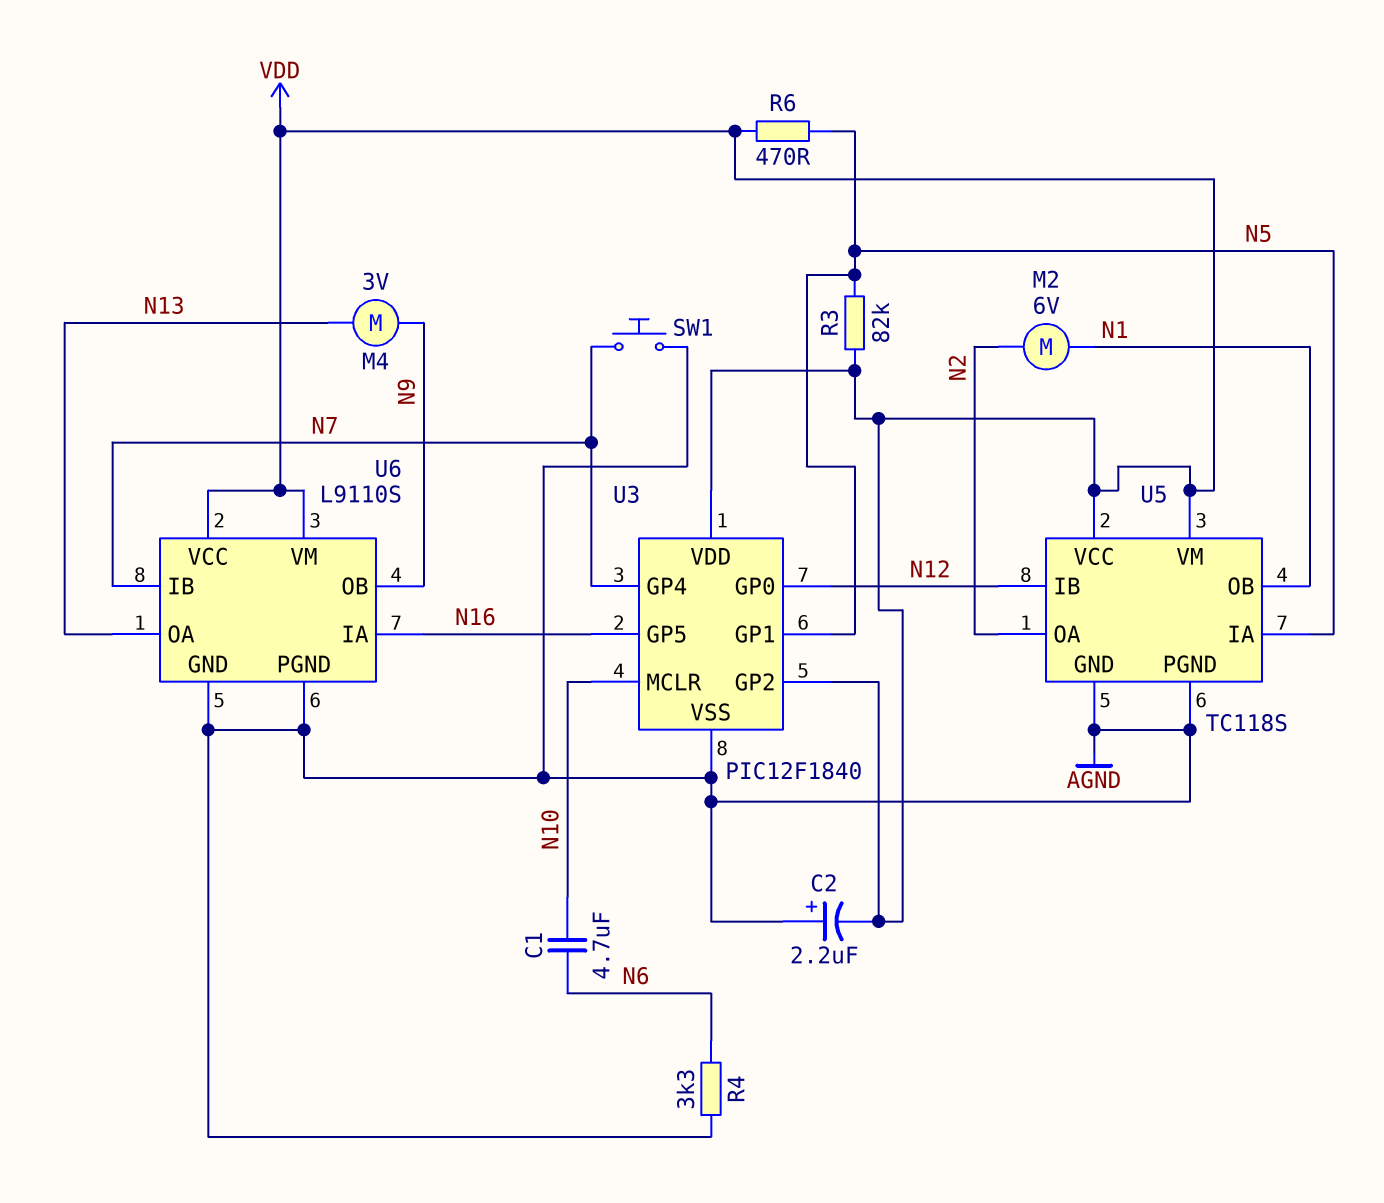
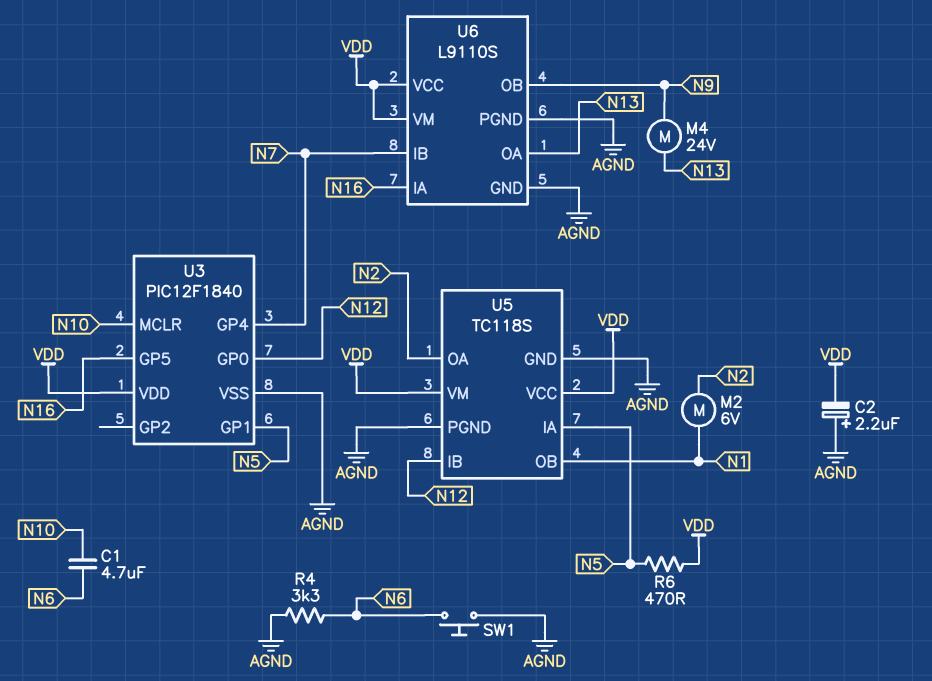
M4: motor 3V (N9, N13) -> motor 24V (N9, N13)
R3: 82k (N5, VDD) -> none
SW1: button (AGND, N7) -> button (AGND, N6)
U3 pin GP2: VDD -> none

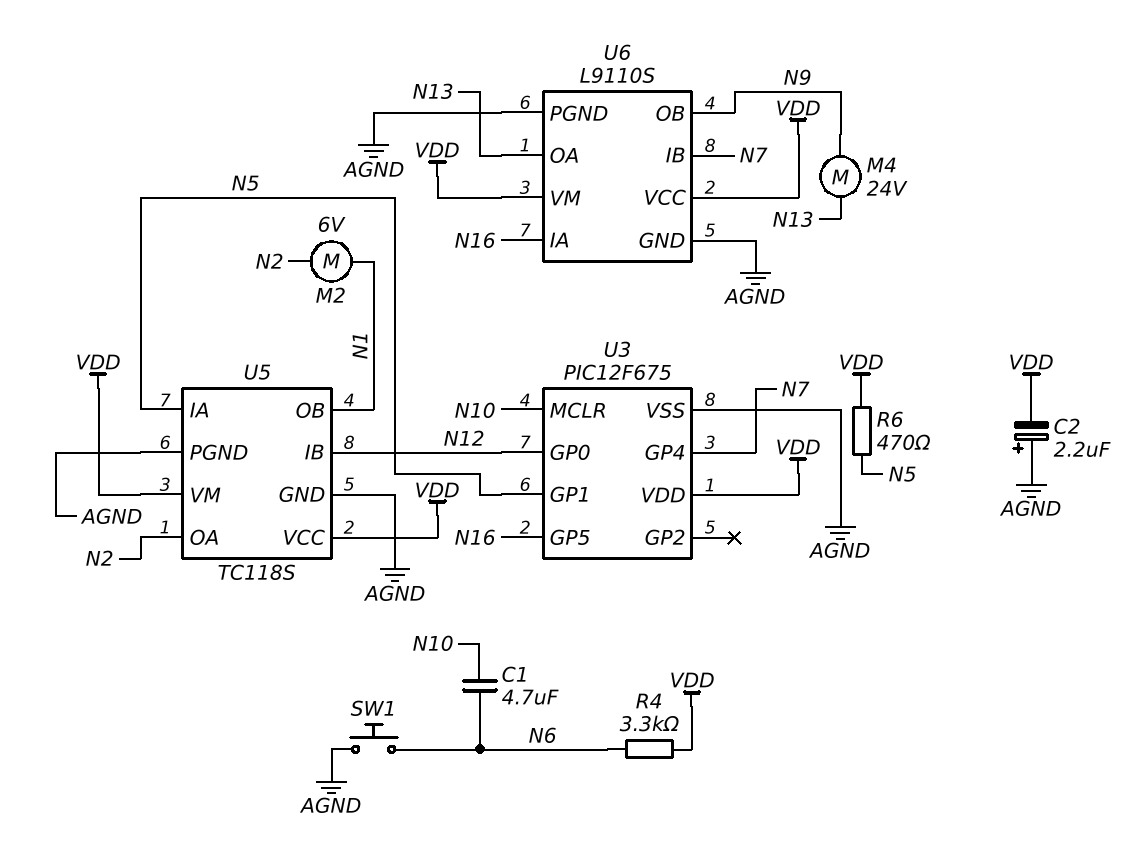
R4: 3.3k (AGND, N6) -> 3.3k (N6, VDD)
U3: PIC12F1840 -> PIC12F675

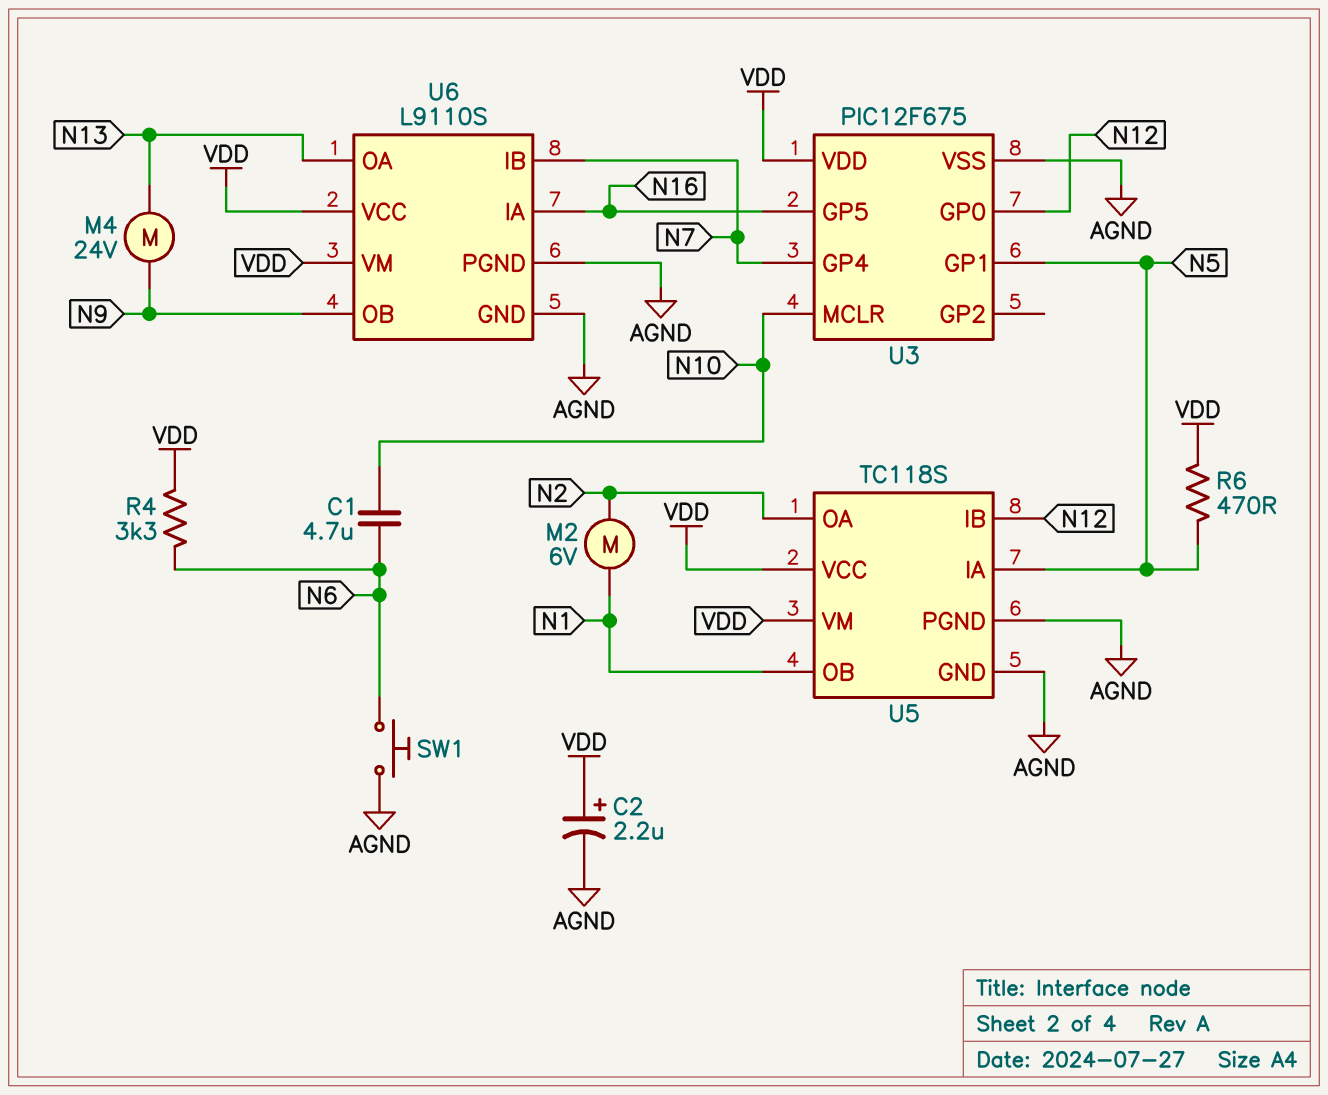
C2: 2.2uF (plus AGND, minus VDD) -> 2.2uF (plus VDD, minus AGND)

